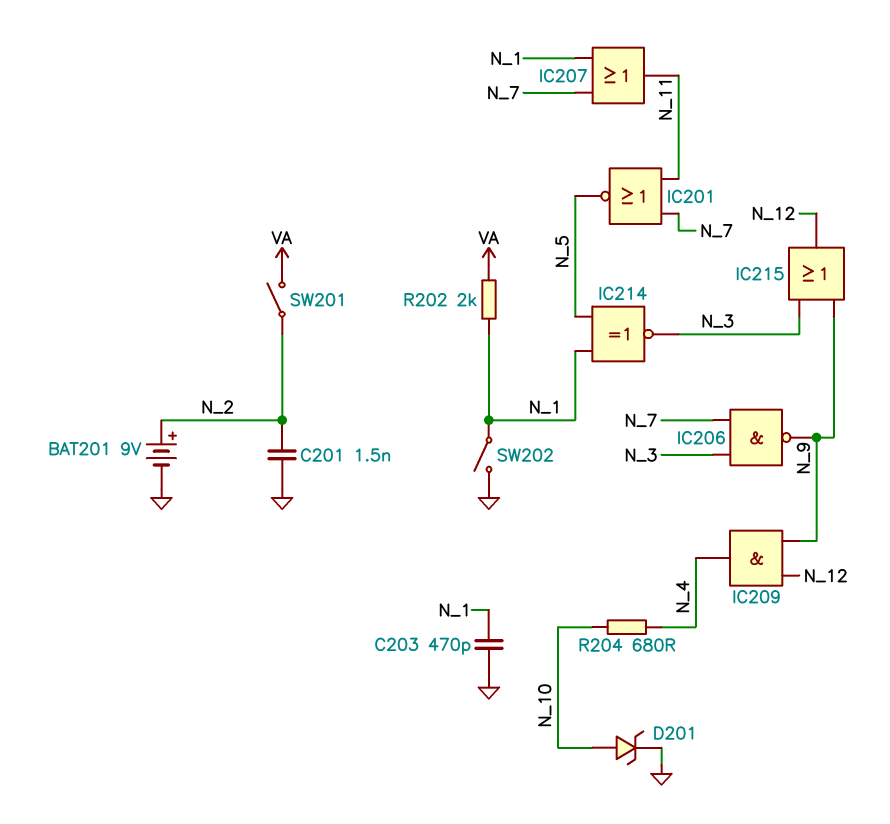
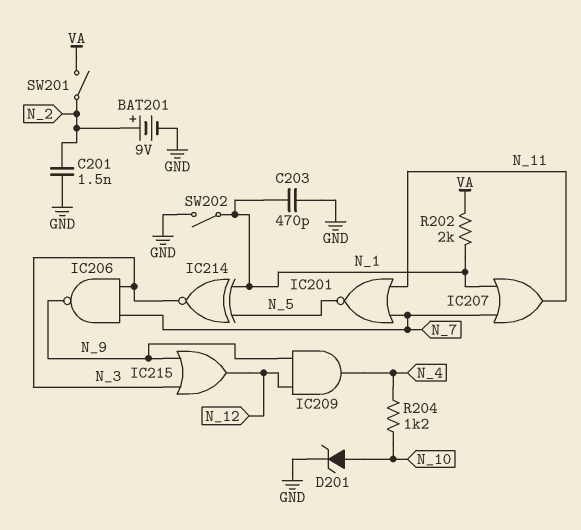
R204: 680 (N_4, N_10) -> 1.2k (N_4, N_10)

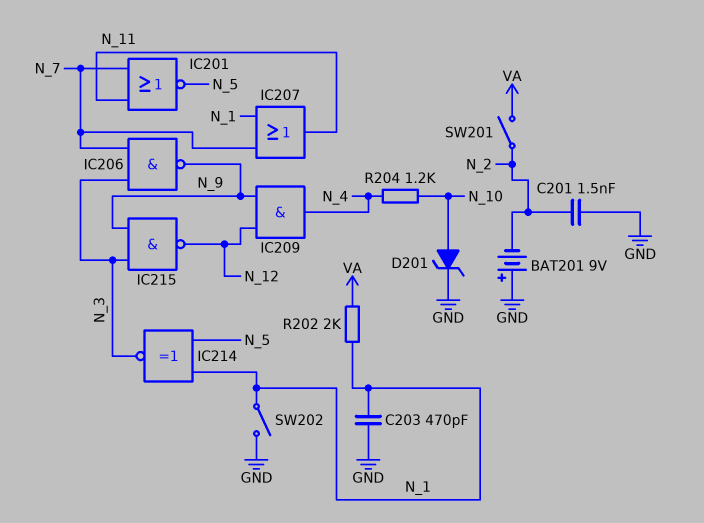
BAT201: 9V (plus N_2, minus GND) -> 9V (plus GND, minus N_2)
IC215: OR (in N_3, in N_9, out N_12) -> NAND (in N_3, in N_9, out N_12)

